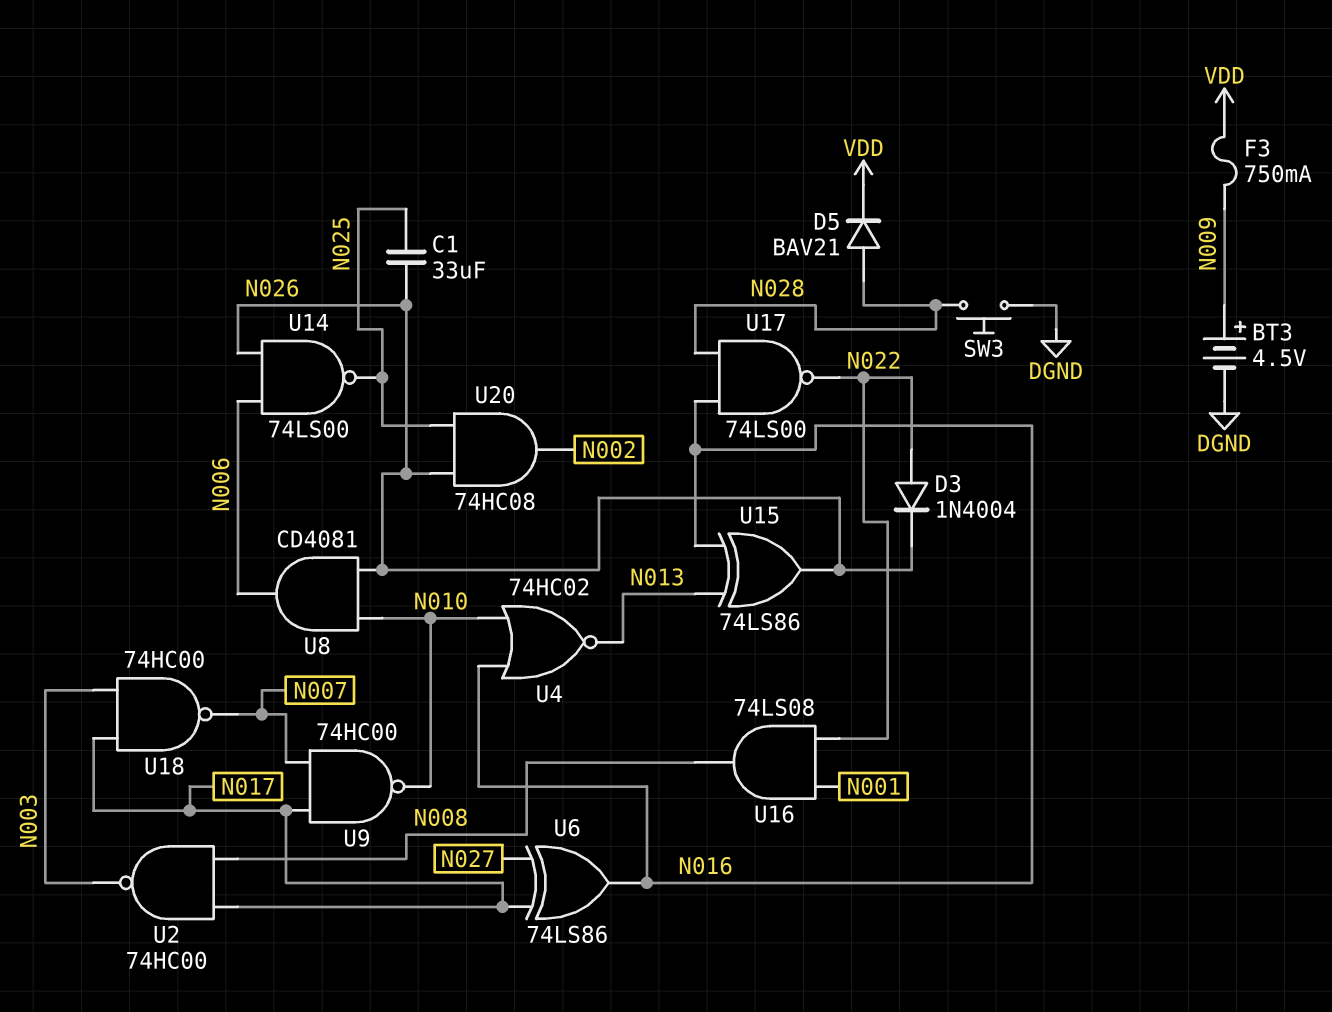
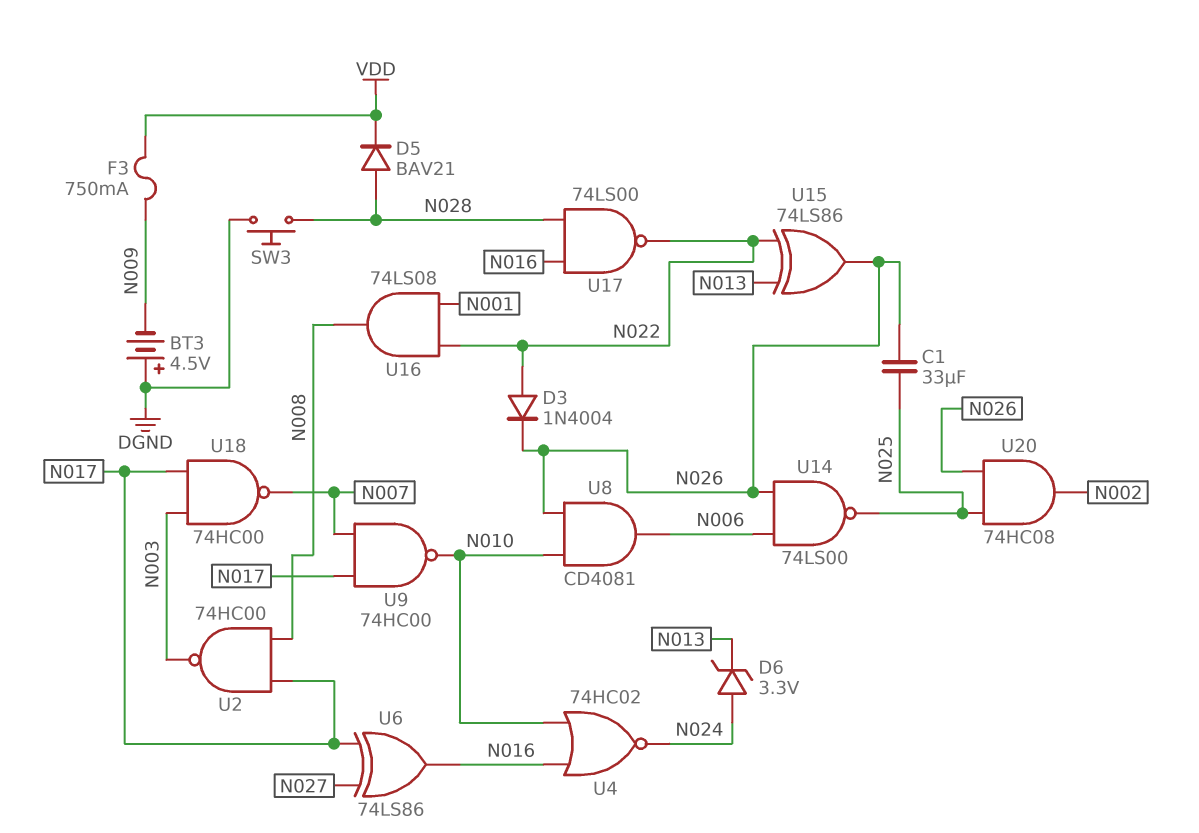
BT3: 4.5V (plus N009, minus DGND) -> 4.5V (plus DGND, minus N009)
D6: none -> zener 3.3V (A N024, K N013)
U4: NOR 74HC02 (in N010, in N016, out N013) -> NOR 74HC02 (in N010, in N016, out N024)
U15: XOR 74LS86 (in N013, in N016, out N026) -> XOR 74LS86 (in N013, in N022, out N026)

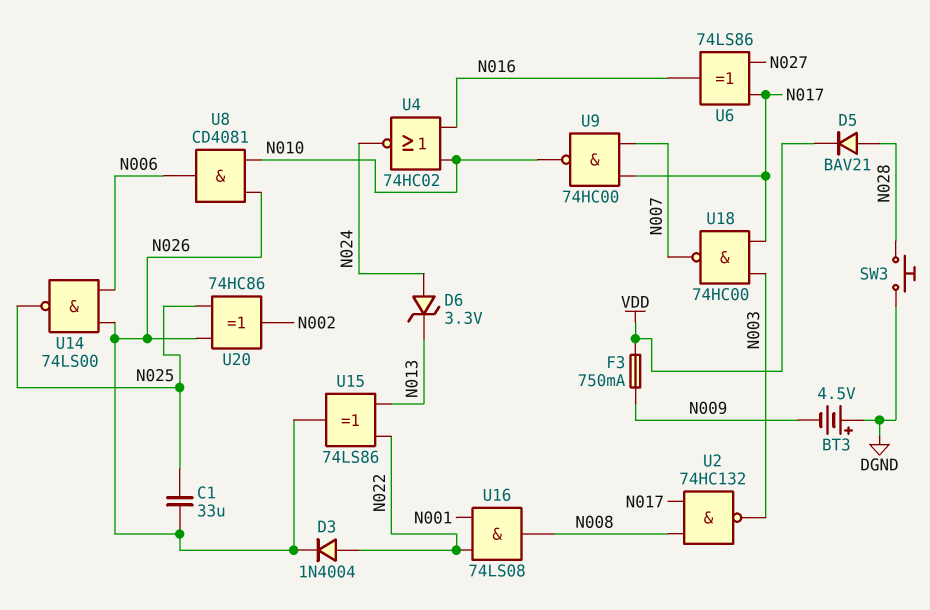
U2: NAND 74HC00 (in N008, in N017, out N003) -> NAND 74HC132 (in N008, in N017, out N003)
U17: NAND 74LS00 (in N016, in N028, out N022) -> none
U20: AND 74HC08 (in N025, in N026, out N002) -> XOR 74HC86 (in N025, in N026, out N002)

